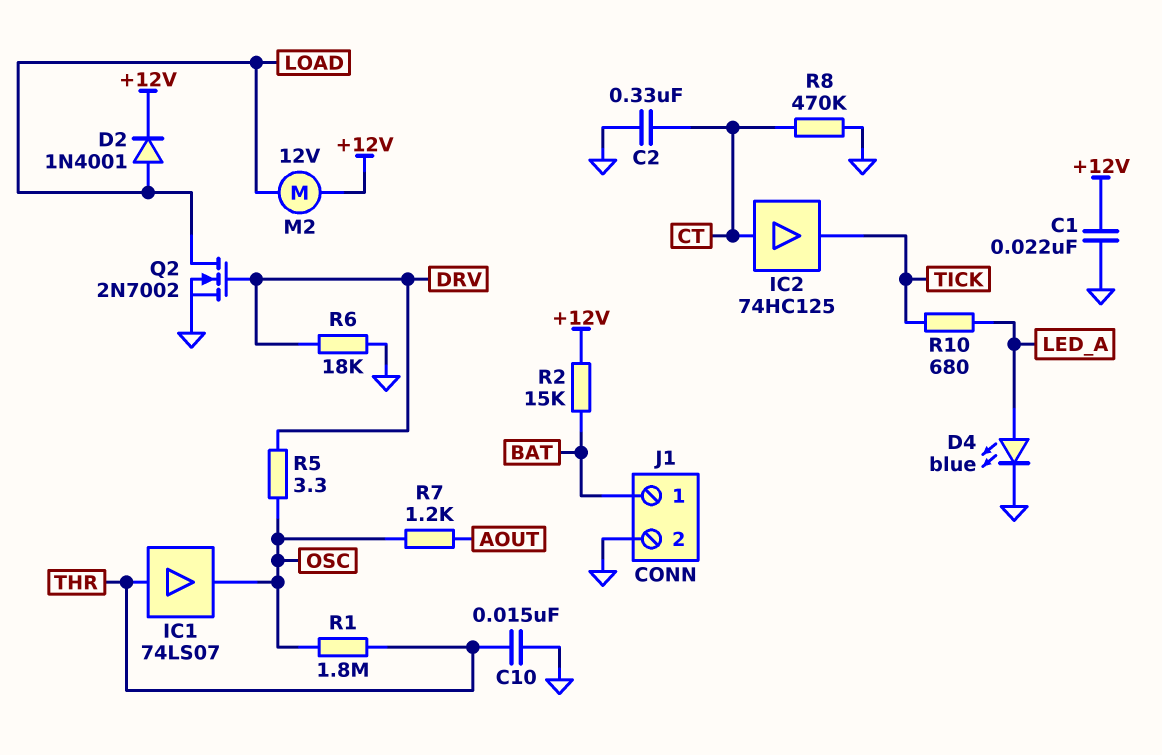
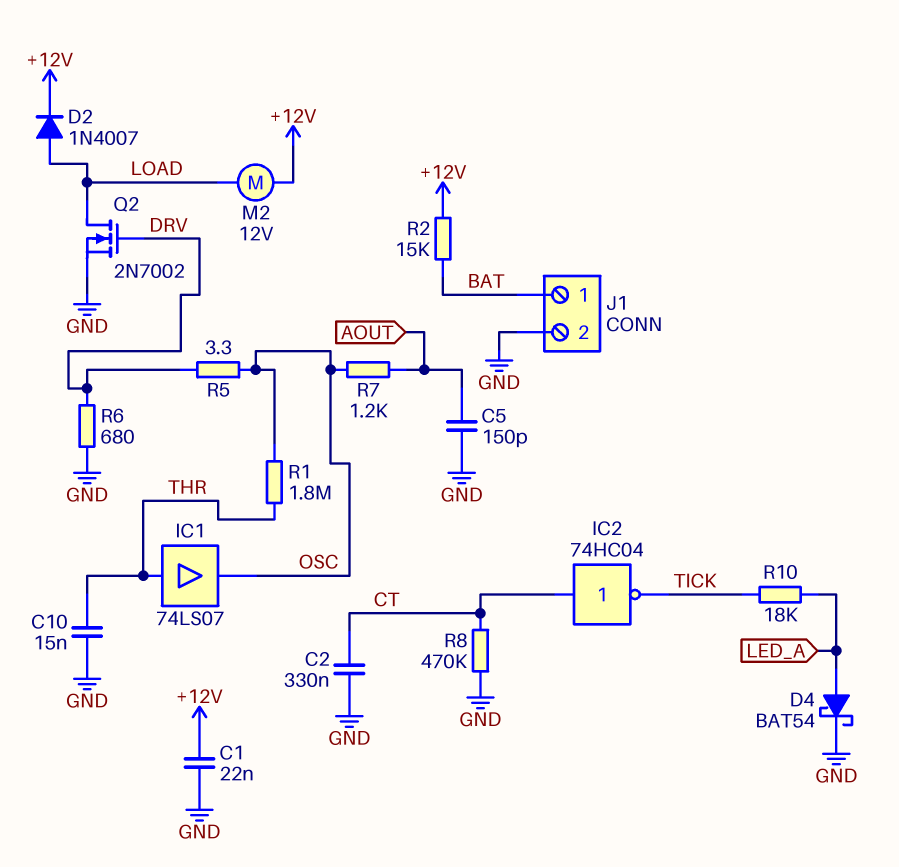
C5: none -> 150pF (AOUT, GND)
D2: diode 1N4001 (A LOAD, K +12V) -> diode 1N4007 (A LOAD, K +12V)
D4: LED blue (A LED_A, K GND) -> schottky BAT54 (A LED_A, K GND)
IC2: buffer 74HC125 (in CT, out TICK) -> NOT 74HC04 (in CT, out TICK)
R6: 18k (DRV, GND) -> 680 (DRV, GND)
R10: 680 (LED_A, TICK) -> 18k (LED_A, TICK)

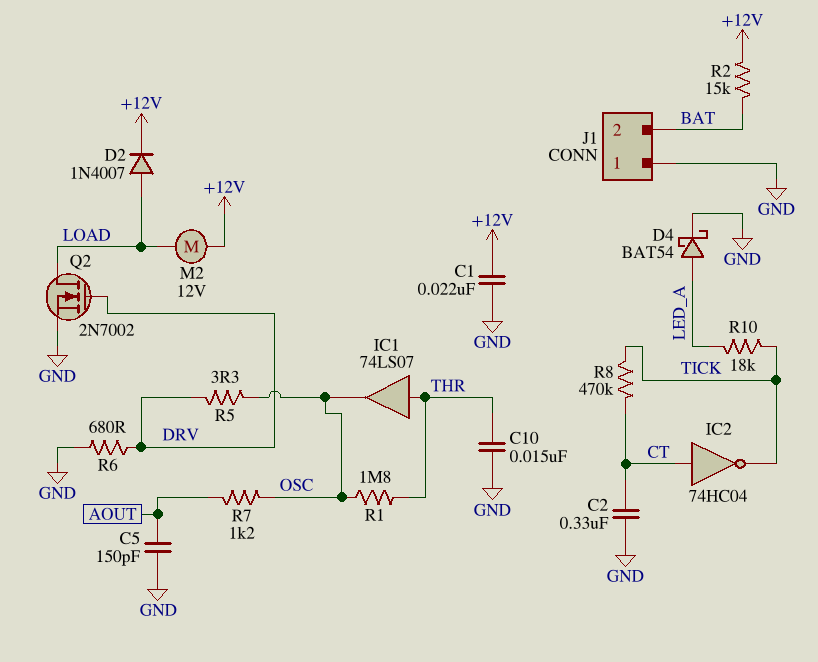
J1 pin 1: BAT -> GND
J1 pin 2: GND -> BAT
R8: 470k (CT, GND) -> 470k (CT, TICK)

